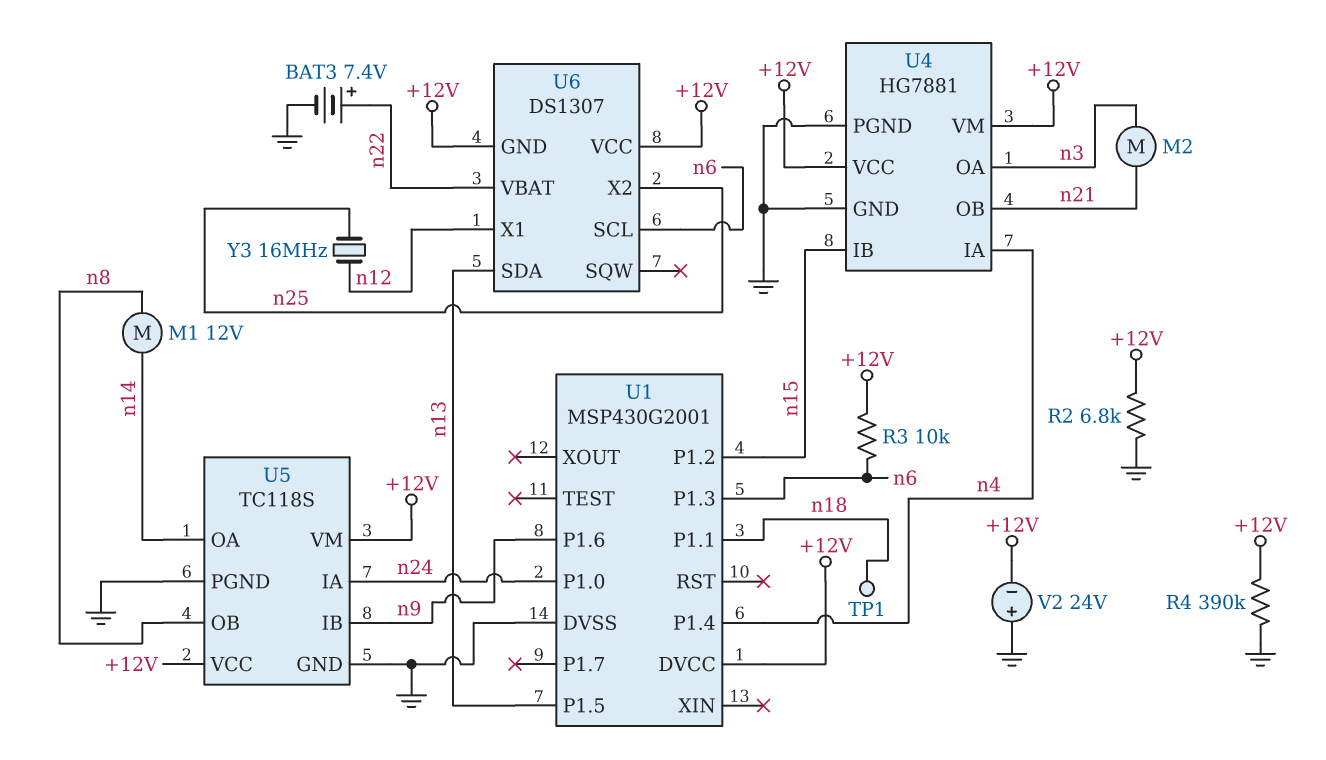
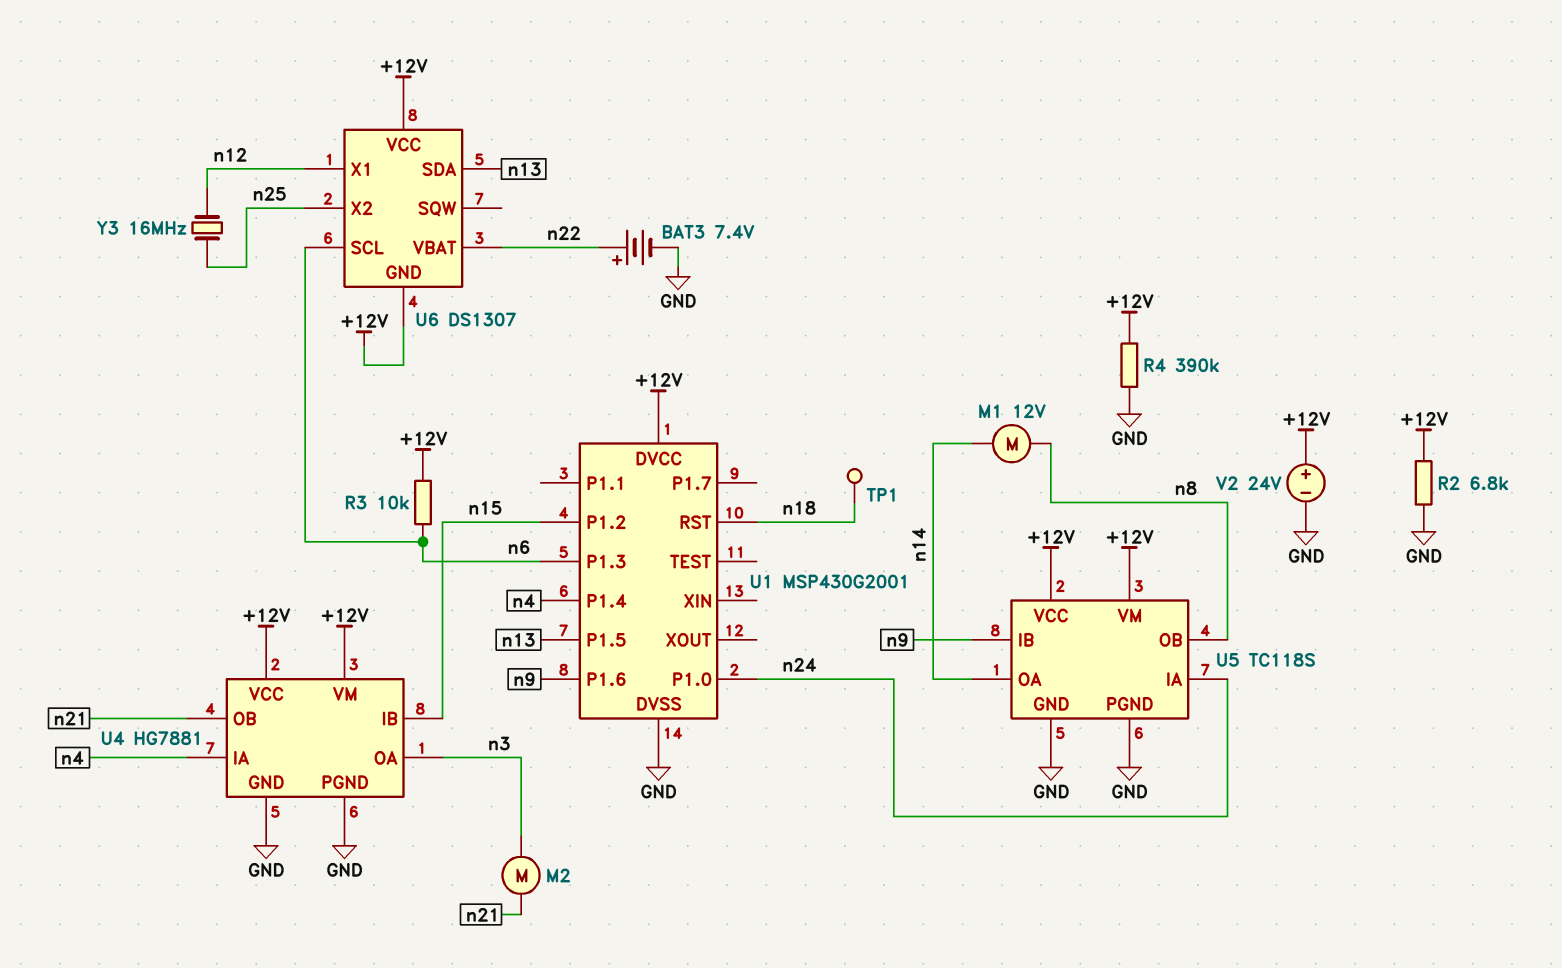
U1 pin P1.1: n18 -> none
U1 pin RST: none -> n18
V2: 24V (plus GND, minus +12V) -> 24V (plus +12V, minus GND)

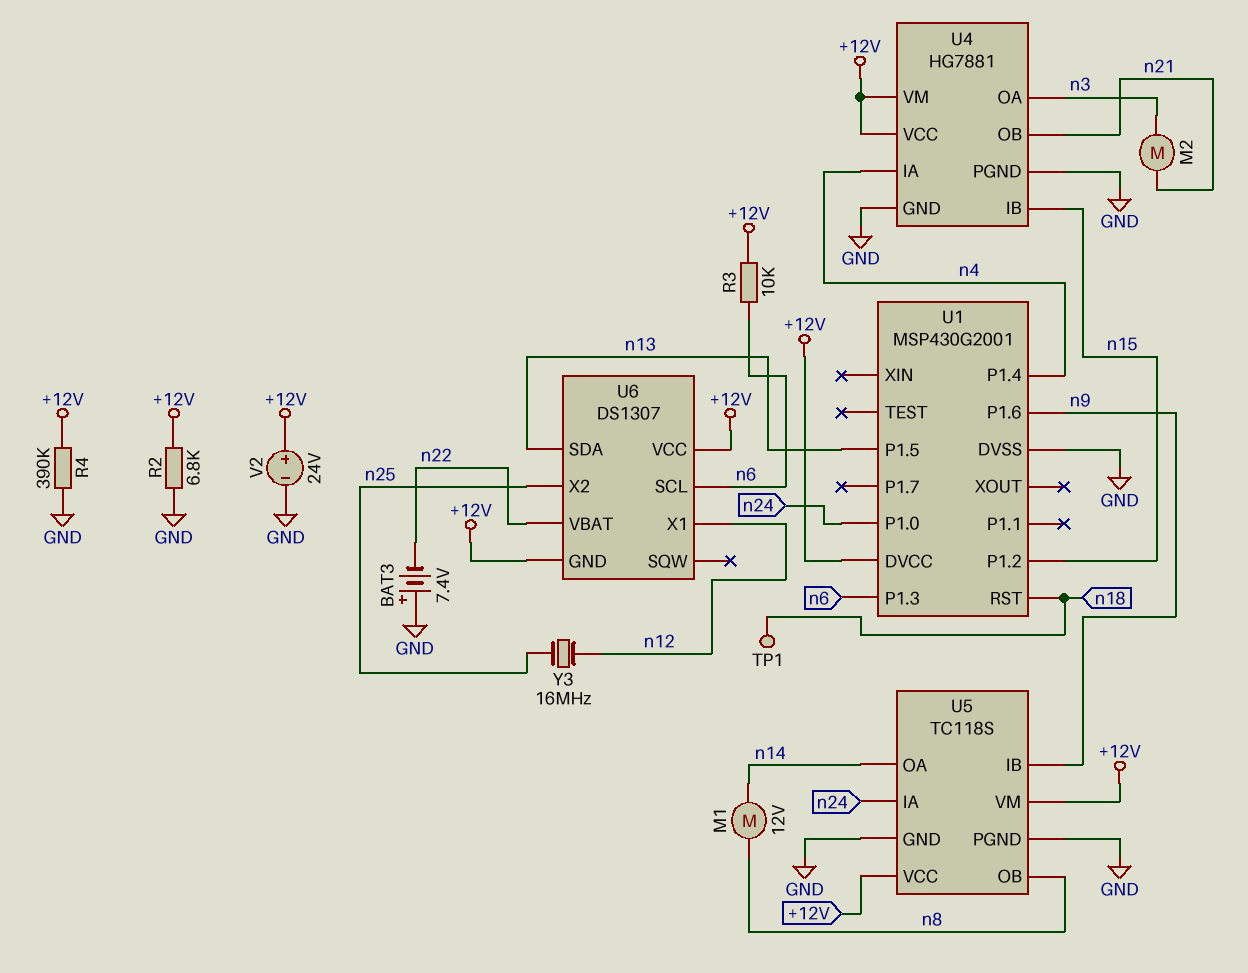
BAT3: 7.4V (plus n22, minus GND) -> 7.4V (plus GND, minus n22)

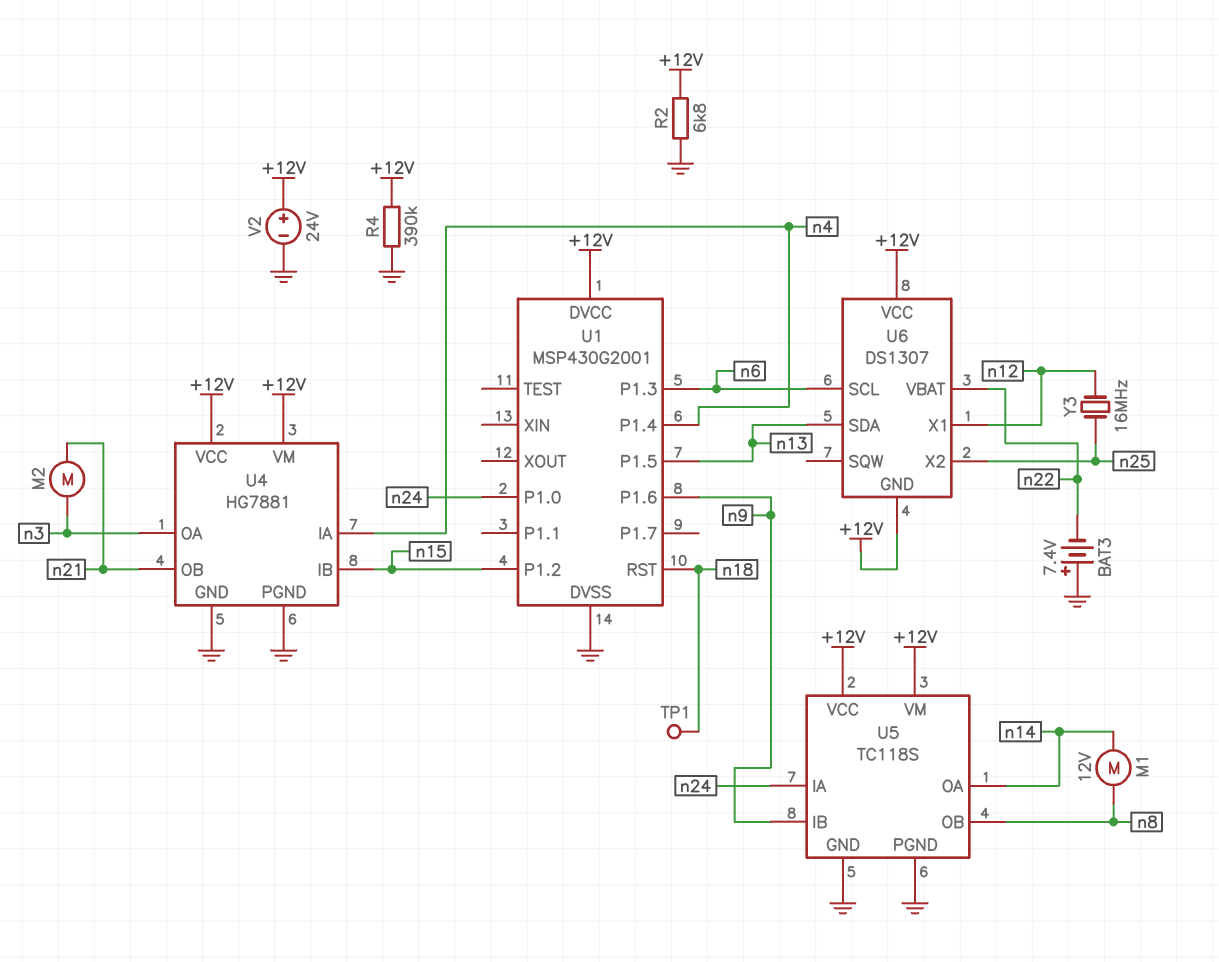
R3: 10k (+12V, n6) -> none

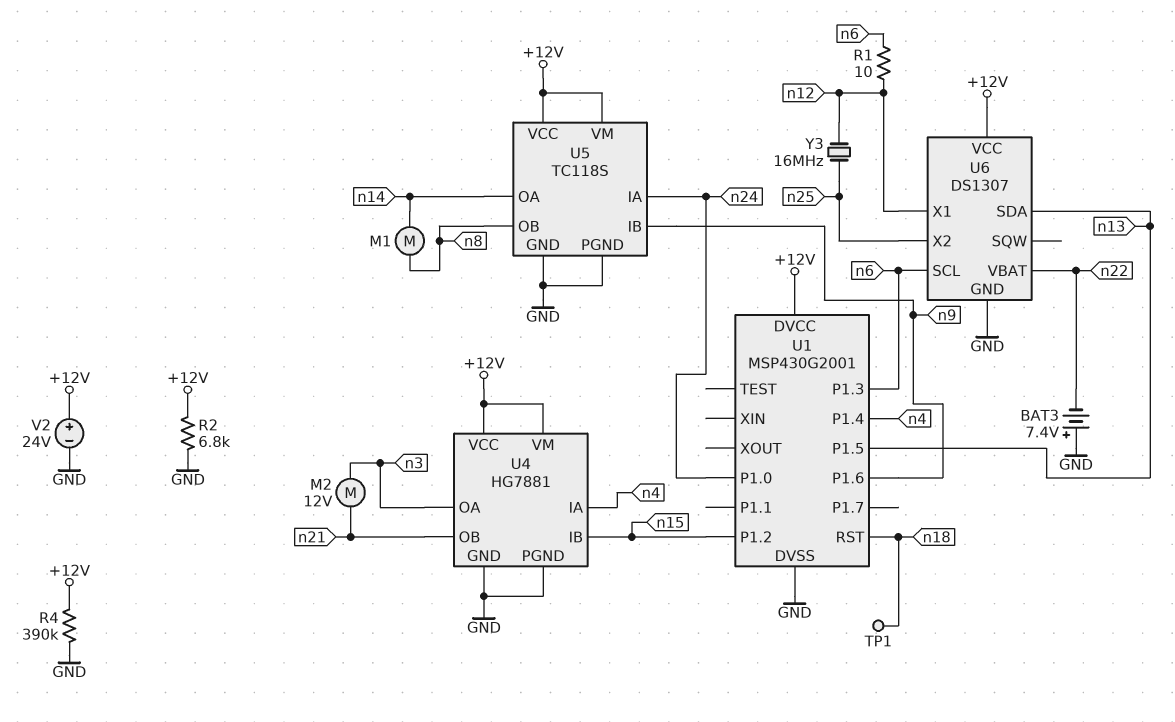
M1: motor 12V (n8, n14) -> motor (n8, n14)
M2: motor (n3, n21) -> motor 12V (n3, n21)
R1: none -> 10 (n6, n12)
U6 pin GND: +12V -> GND

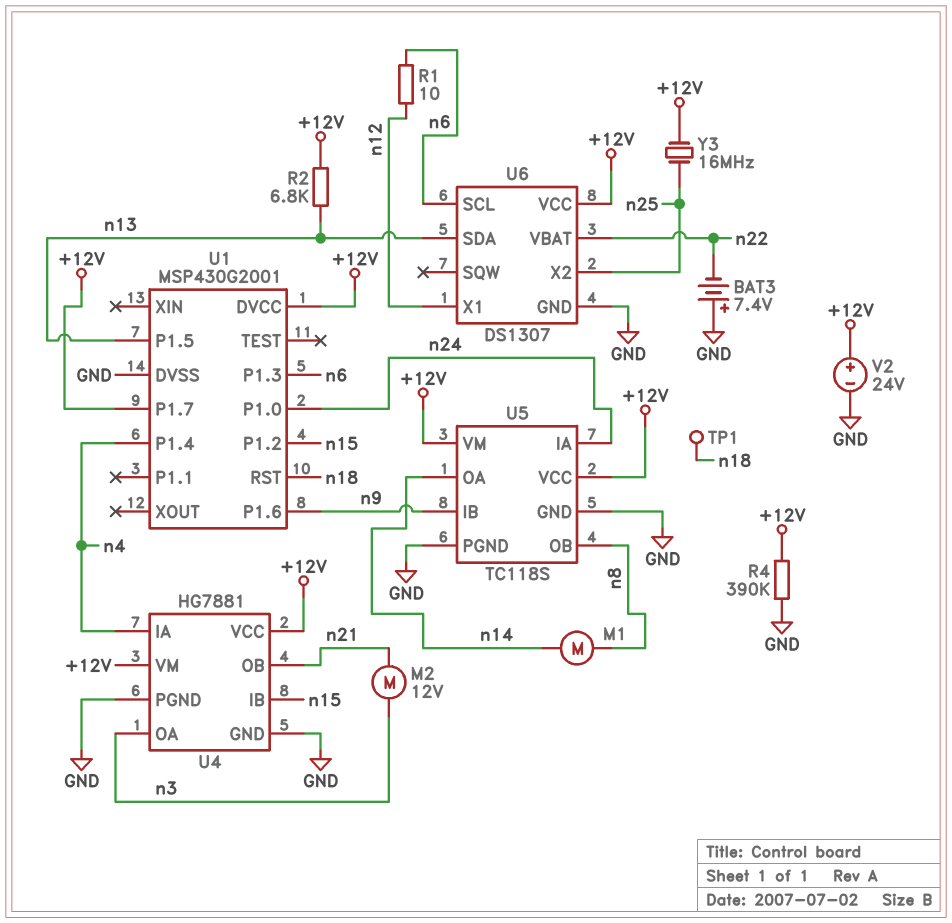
R2: 6.8k (+12V, GND) -> 6.8k (+12V, n13)
U1 pin P1.7: none -> +12V
Y3: 16MHz (n12, n25) -> 16MHz (+12V, n25)

